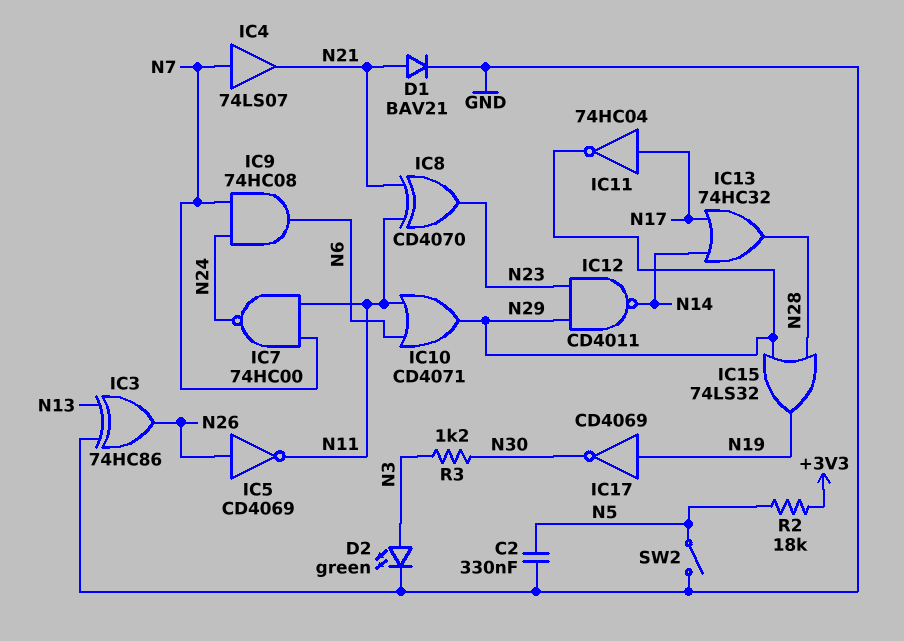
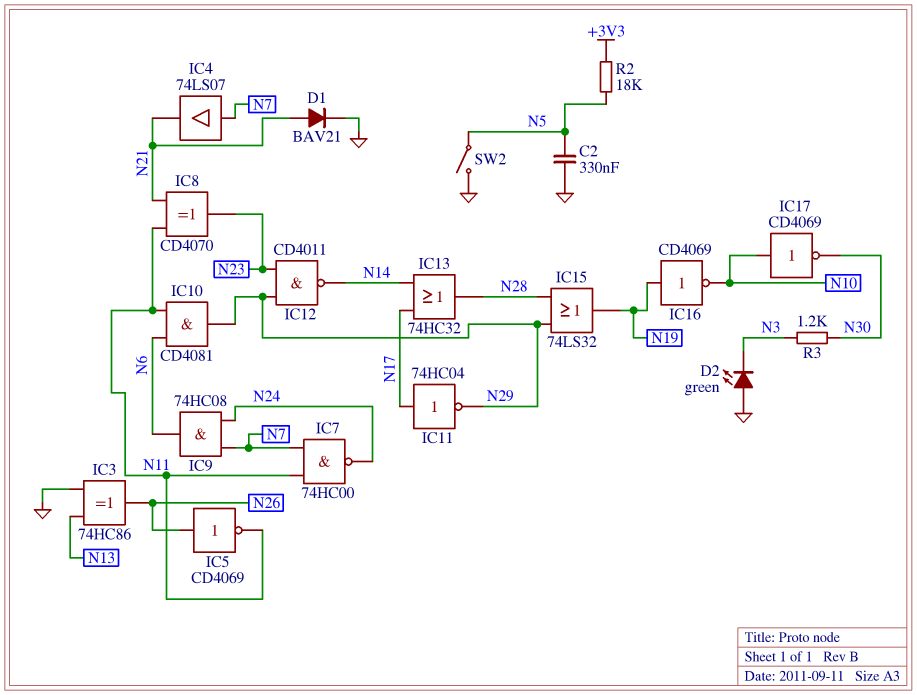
D2: LED green (A N3, K GND) -> LED green (A GND, K N3)
IC10: OR CD4071 (in N6, in N11, out N29) -> AND CD4081 (in N6, in N11, out N29)
IC16: none -> NOT CD4069 (in N19, out N10)
IC17: NOT CD4069 (in N19, out N30) -> NOT CD4069 (in N10, out N30)

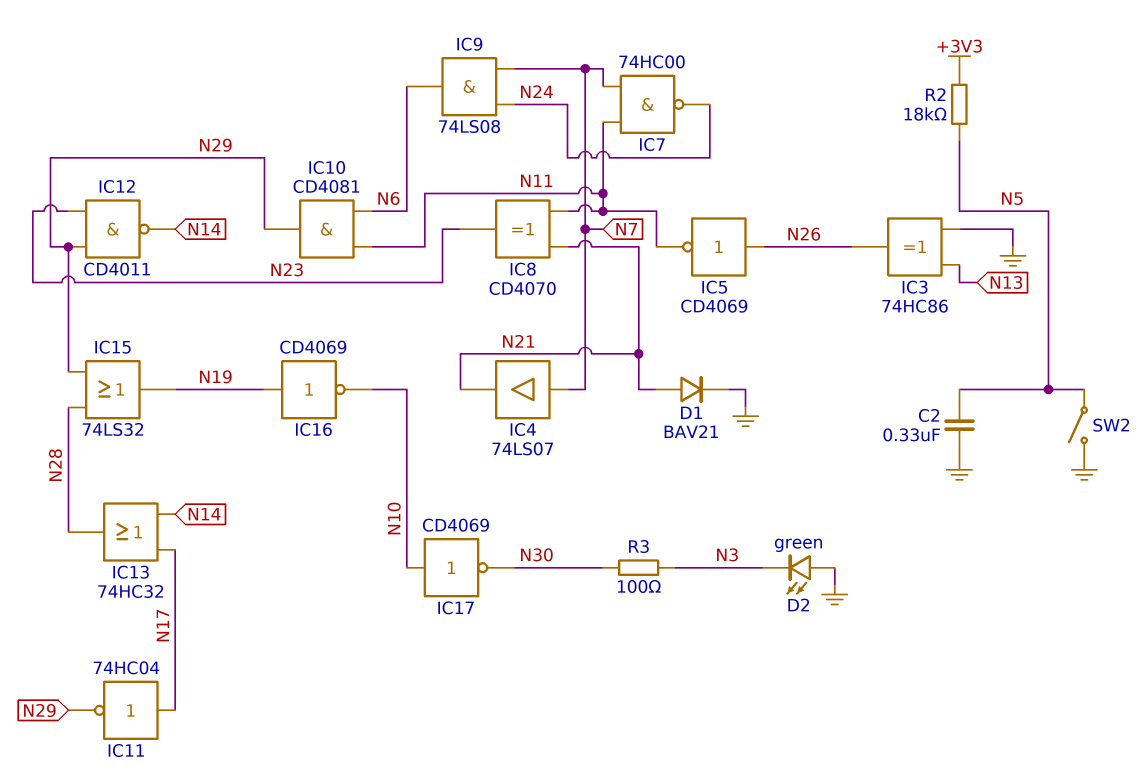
IC9: AND 74HC08 (in N7, in N24, out N6) -> AND 74LS08 (in N7, in N24, out N6)
R3: 1.2k (N3, N30) -> 100 (N3, N30)

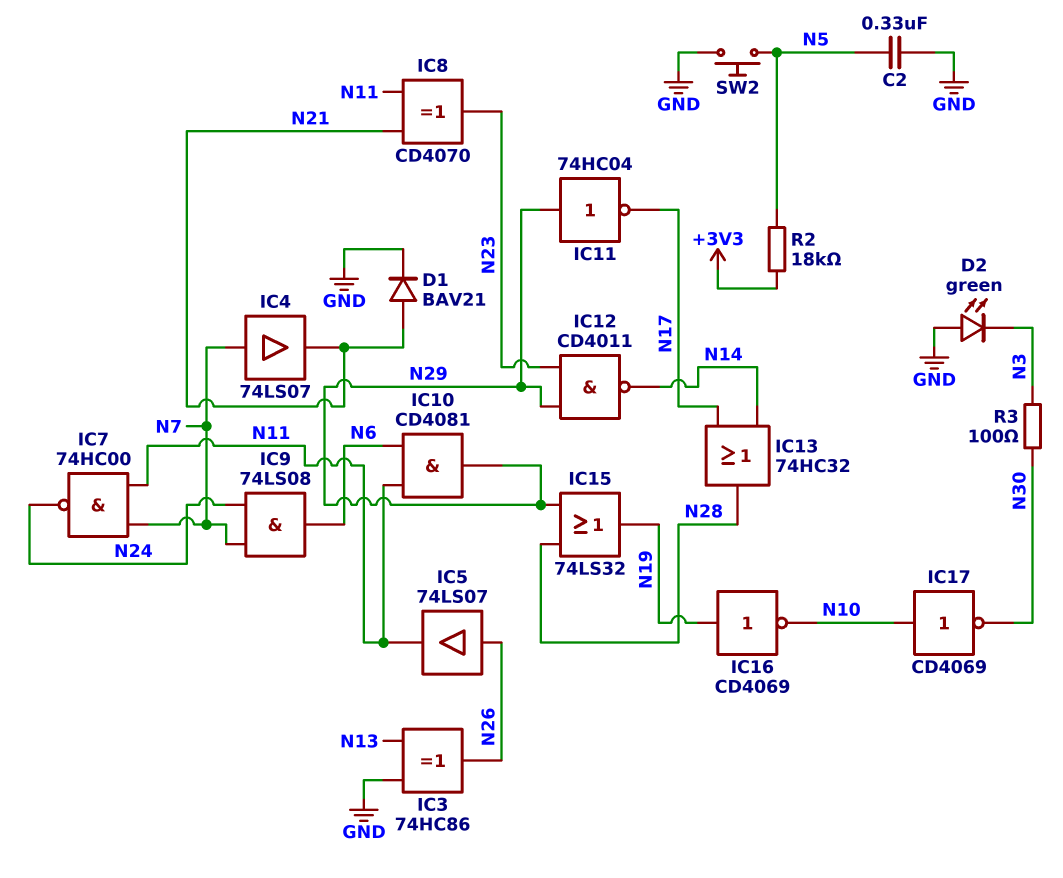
IC5: NOT CD4069 (in N26, out N11) -> buffer 74LS07 (in N26, out N11)
IC11: NOT 74HC04 (in N17, out N29) -> NOT 74HC04 (in N29, out N17)
SW2: switch (GND, N5) -> button (GND, N5)

